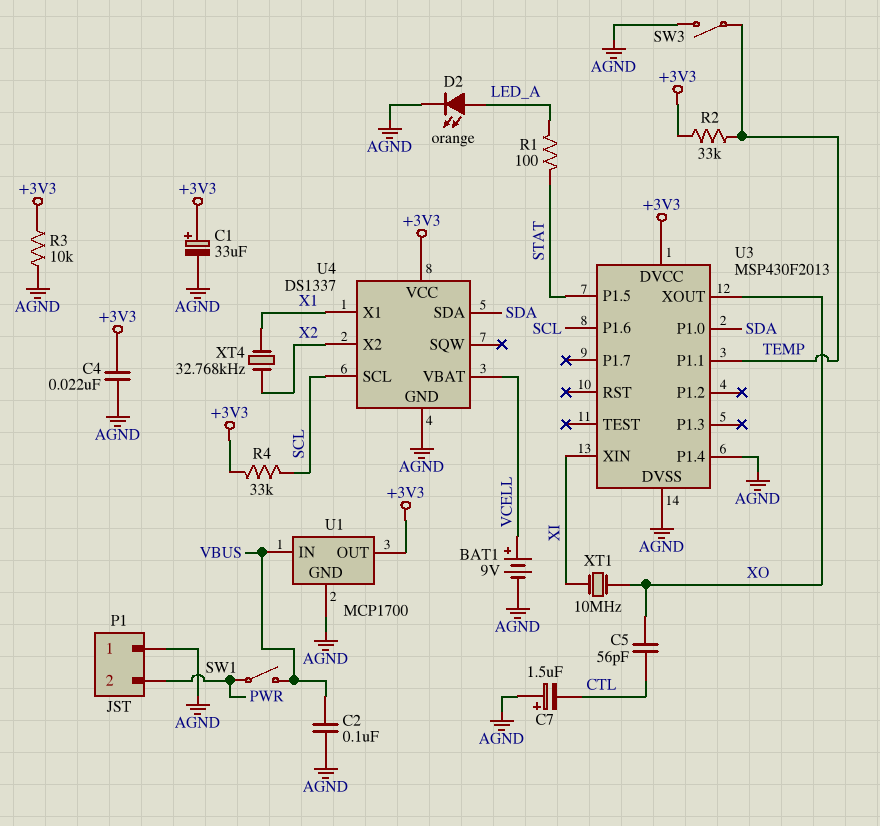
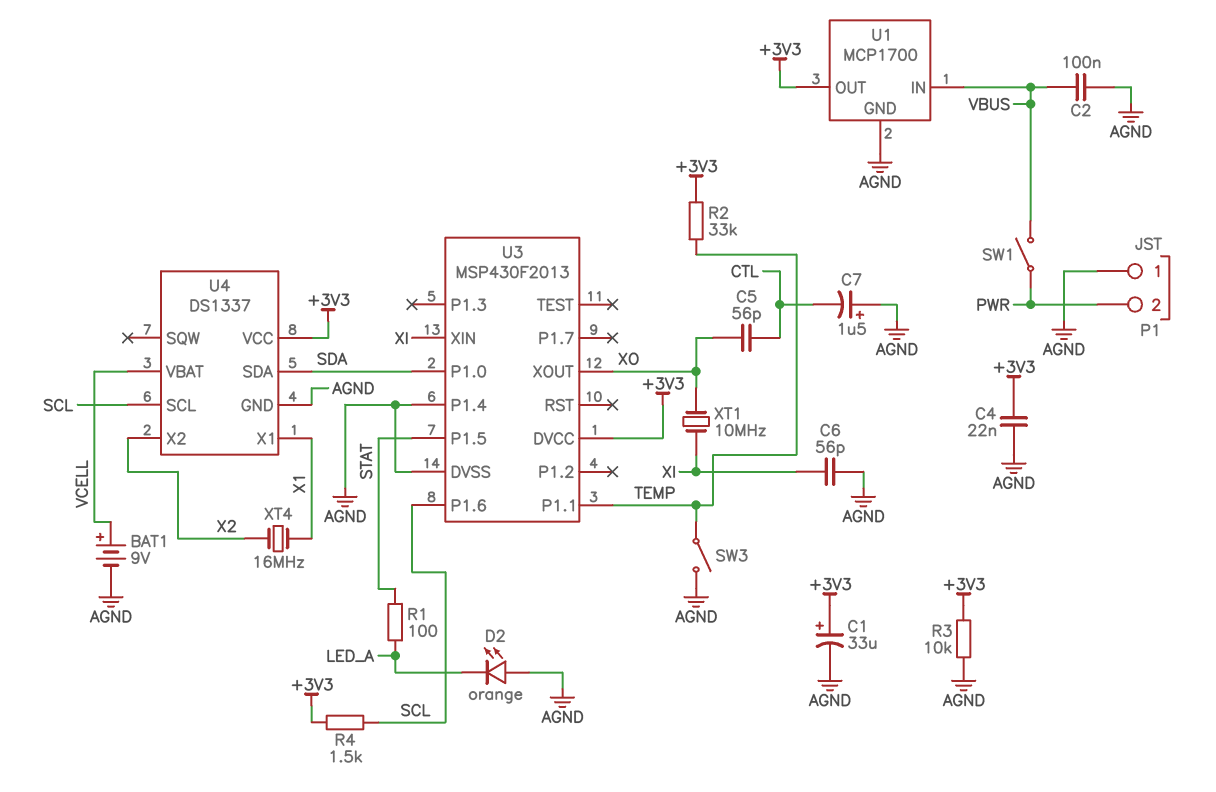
C6: none -> 56pF (AGND, XI)
D2: LED orange (A LED_A, K AGND) -> LED orange (A AGND, K LED_A)
R4: 33k (+3V3, SCL) -> 1.5k (+3V3, SCL)
XT4: 32.768kHz (X1, X2) -> 16MHz (X1, X2)

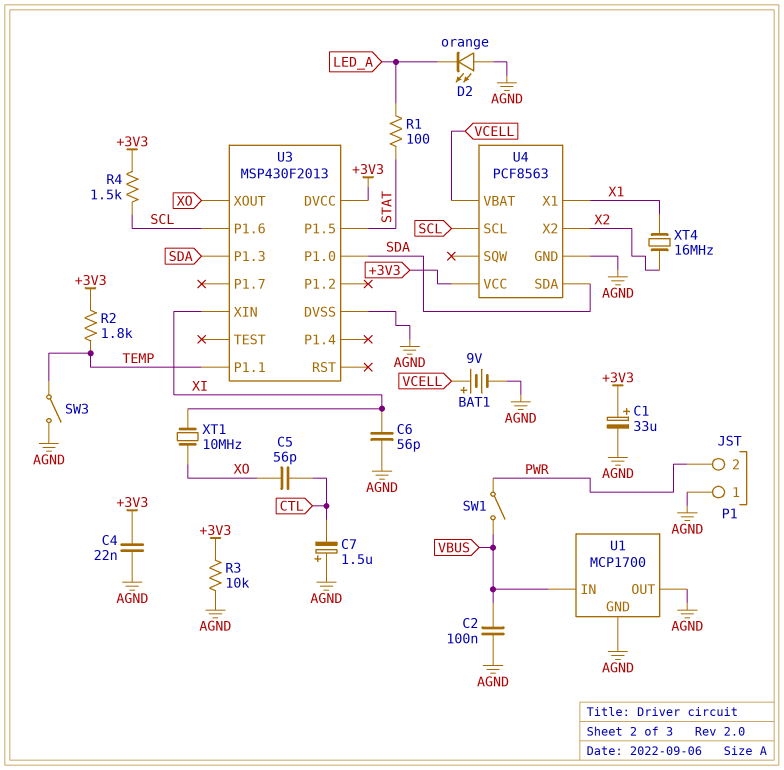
R2: 33k (+3V3, TEMP) -> 1.8k (+3V3, TEMP)
U1 pin OUT: +3V3 -> AGND
U3 pin P1.3: none -> SDA
U3 pin P1.4: AGND -> none
U4: DS1337 -> PCF8563

